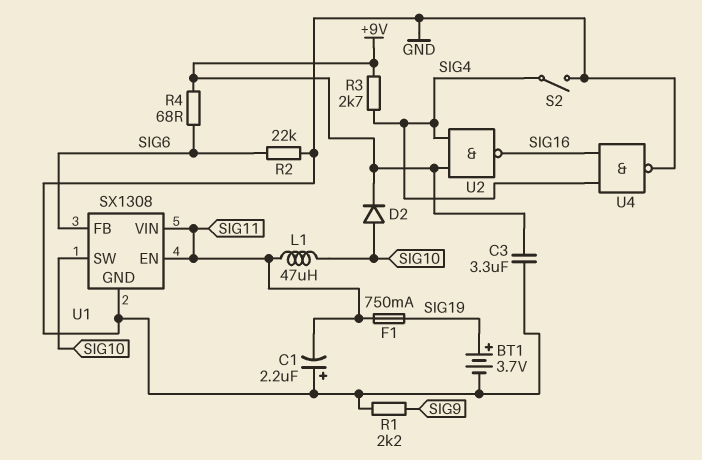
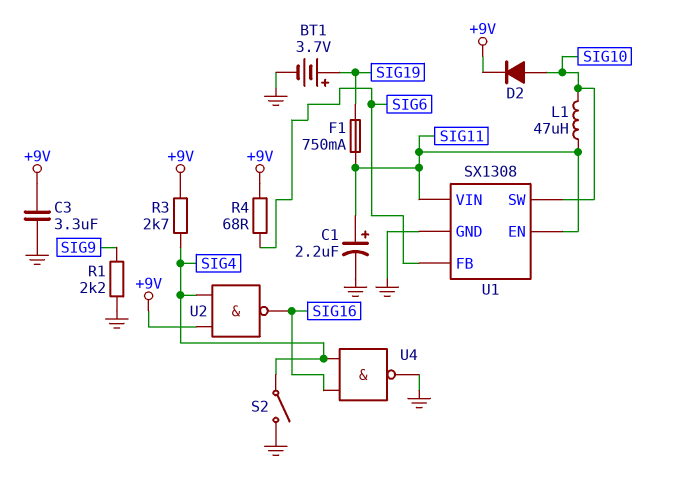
C1: 2.2uF (plus GND, minus SIG11) -> 2.2uF (plus SIG11, minus GND)
R2: 22k (GND, SIG6) -> none

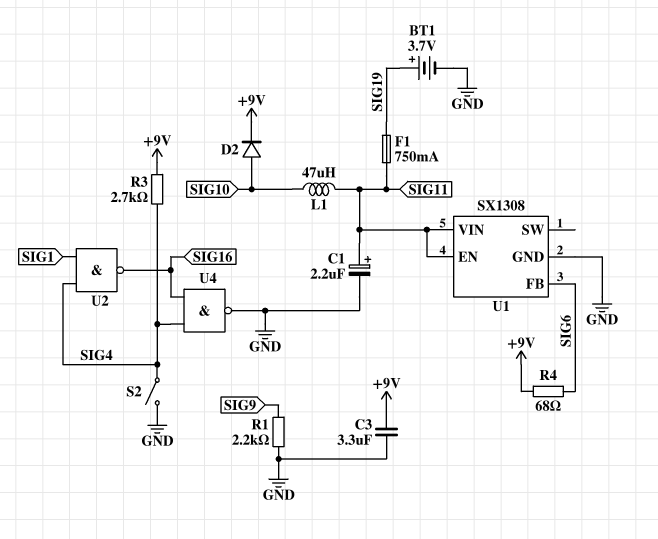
U1 pin SW: SIG10 -> none
U2: NAND (in +9V, in SIG4, out SIG16) -> NAND (in SIG1, in SIG4, out SIG16)

